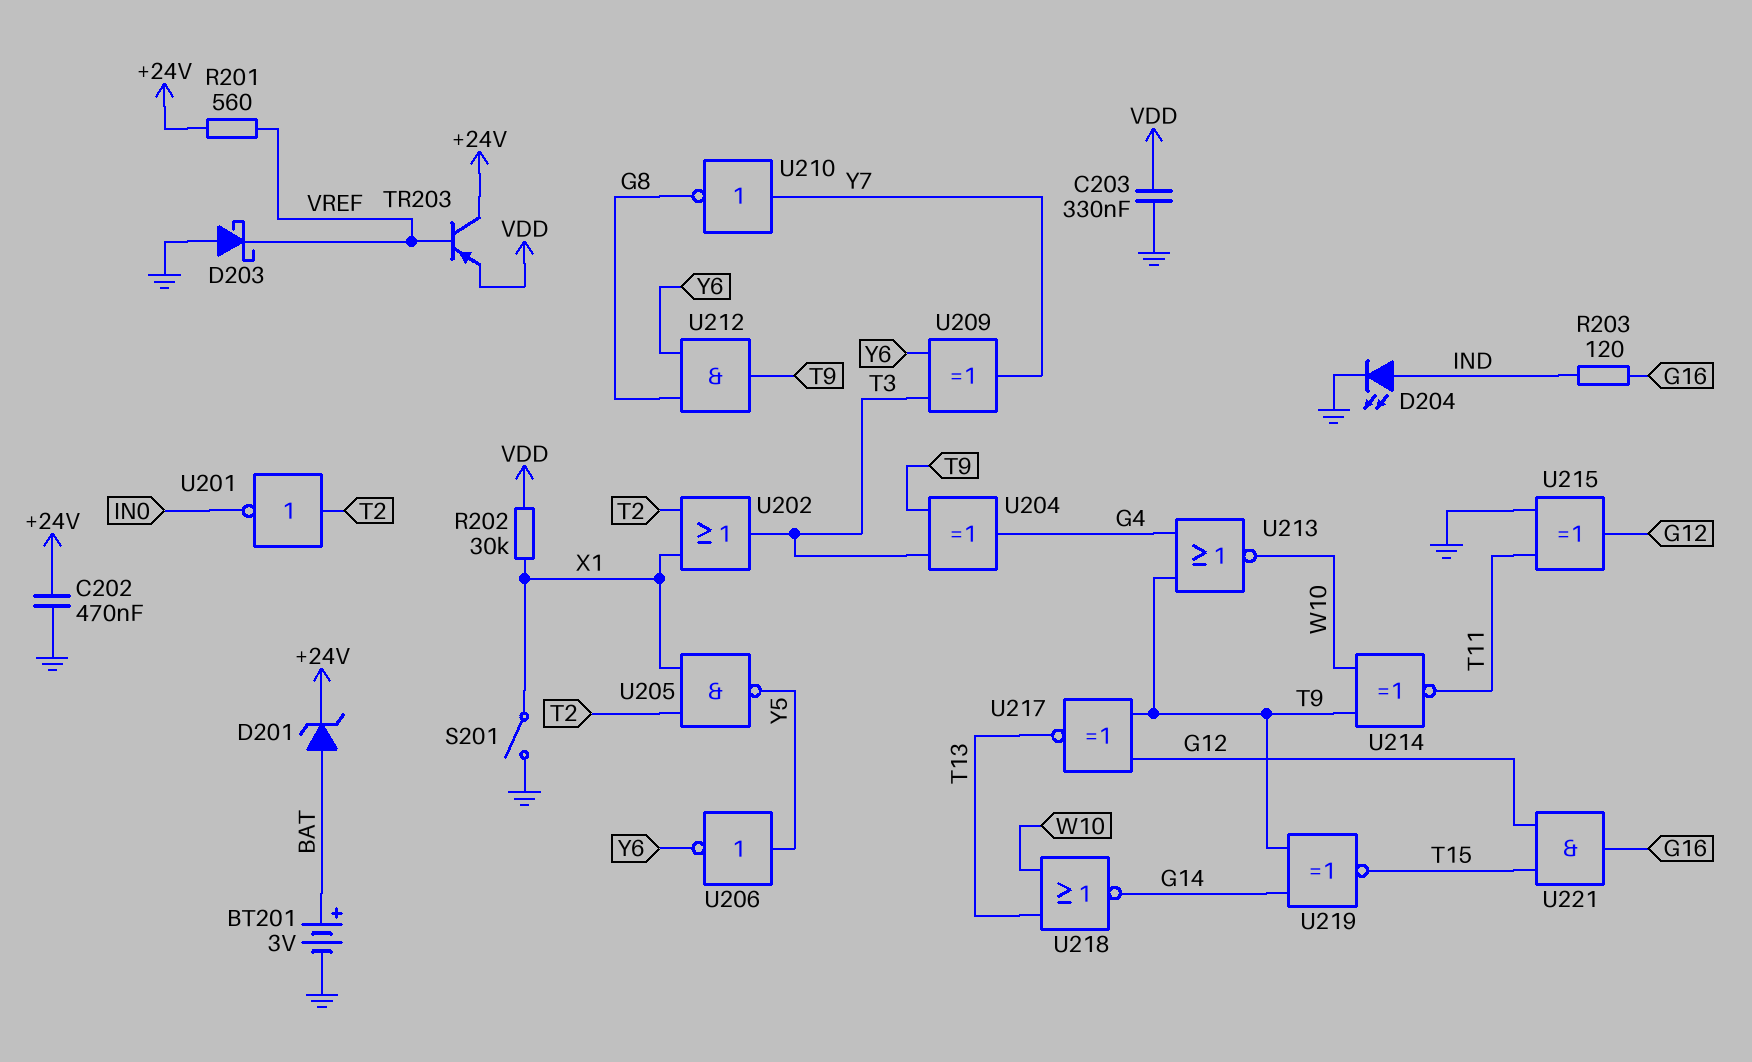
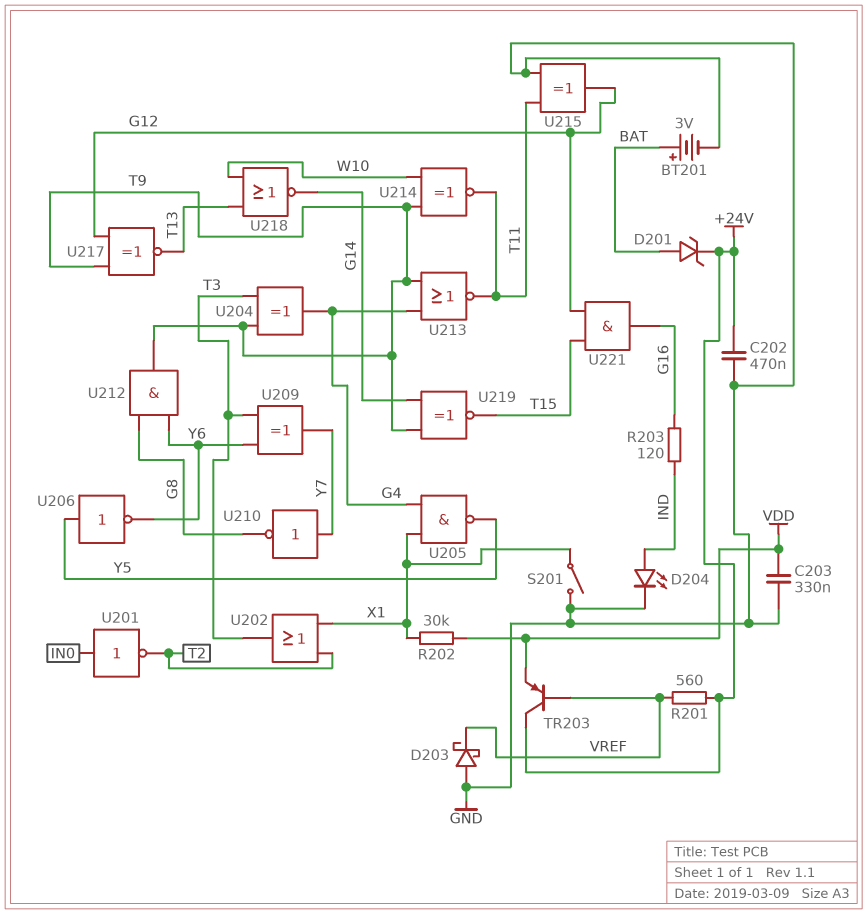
U201: NOT (in T2, out IN0) -> NOT (in IN0, out T2)
U205: NAND (in T2, in X1, out Y5) -> NAND (in G4, in X1, out Y5)
U213: NOR (in G4, in T9, out W10) -> NOR (in G4, in T9, out T11)

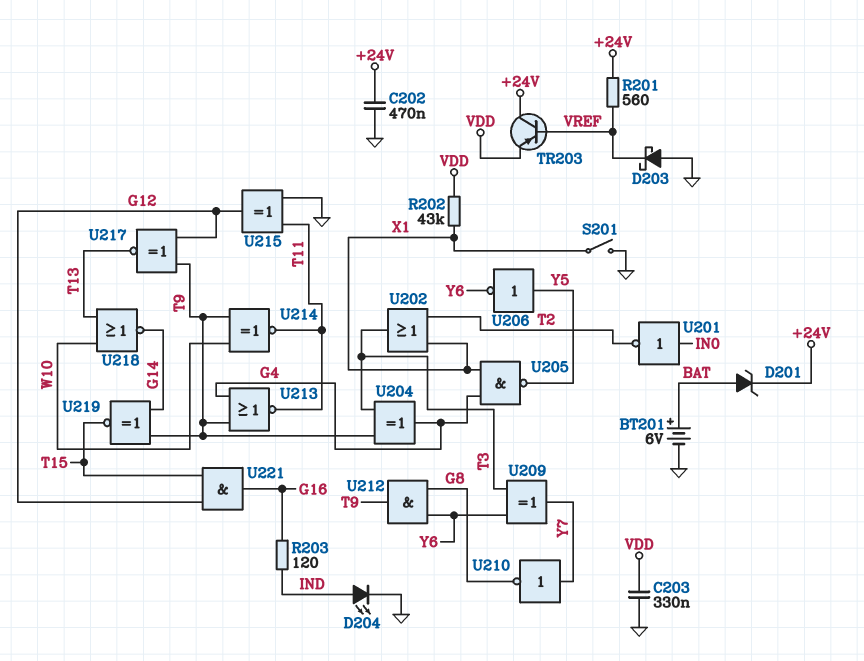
BT201: 3V (plus BAT, minus GND) -> 6V (plus BAT, minus GND)
R202: 30k (VDD, X1) -> 43k (VDD, X1)

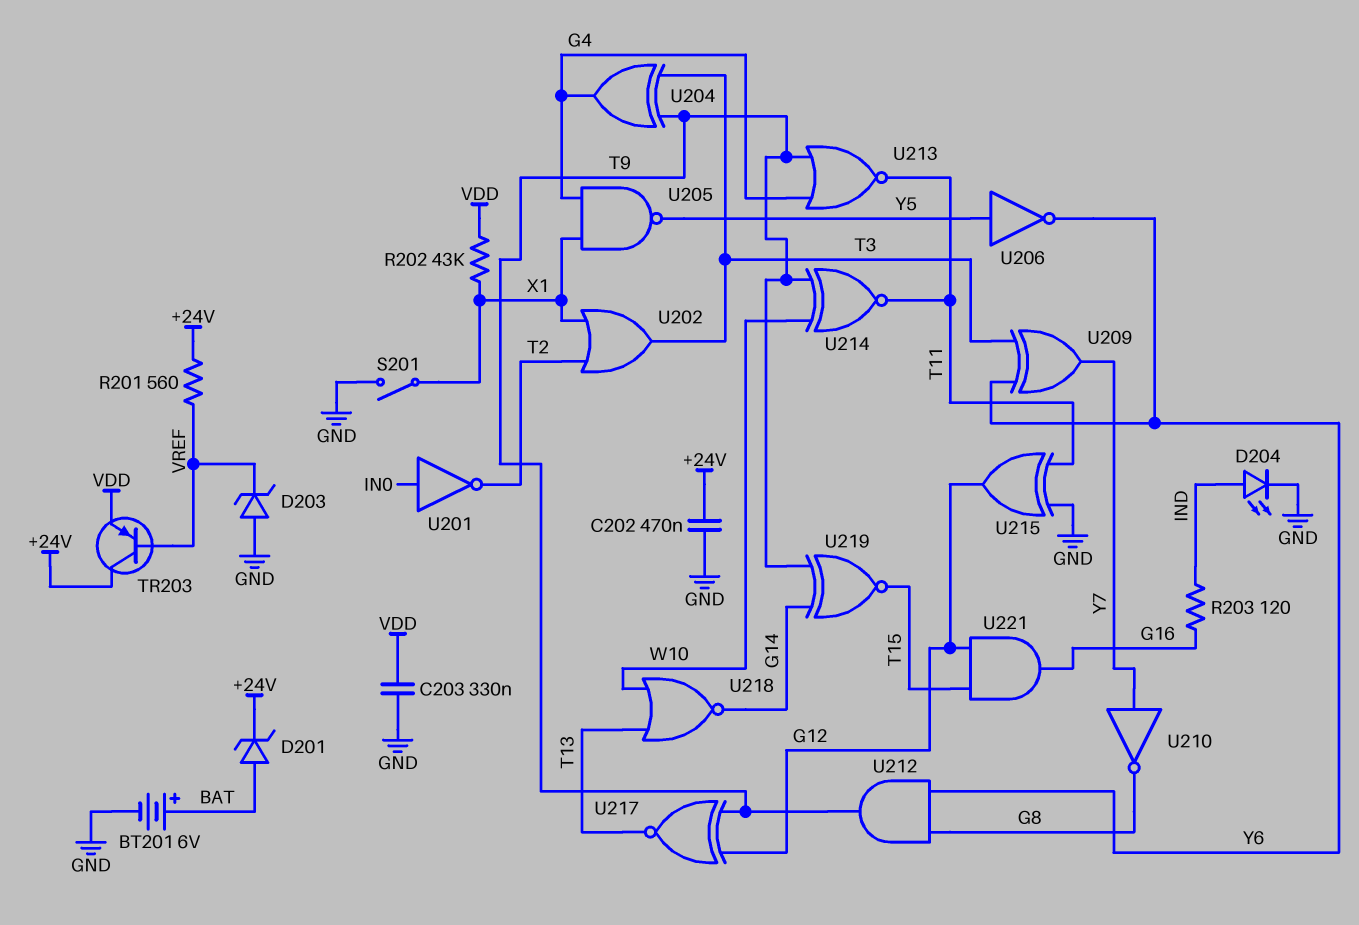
D203: schottky (A GND, K VREF) -> zener (A GND, K VREF)

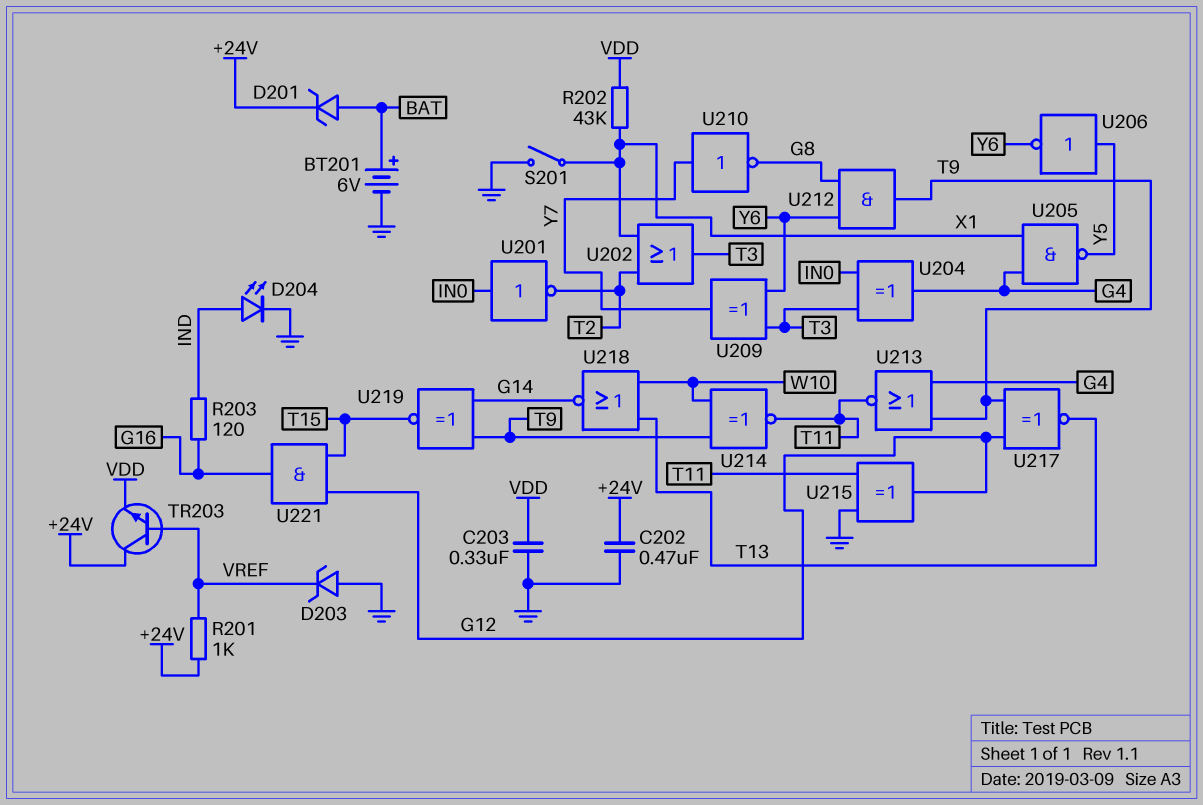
R201: 560 (+24V, VREF) -> 1k (+24V, VREF)
TR203: PNP (B VREF, C +24V, E VDD) -> NPN (B VREF, C +24V, E VDD)
U204: XOR (in T3, in T9, out G4) -> XOR (in IN0, in T3, out G4)

